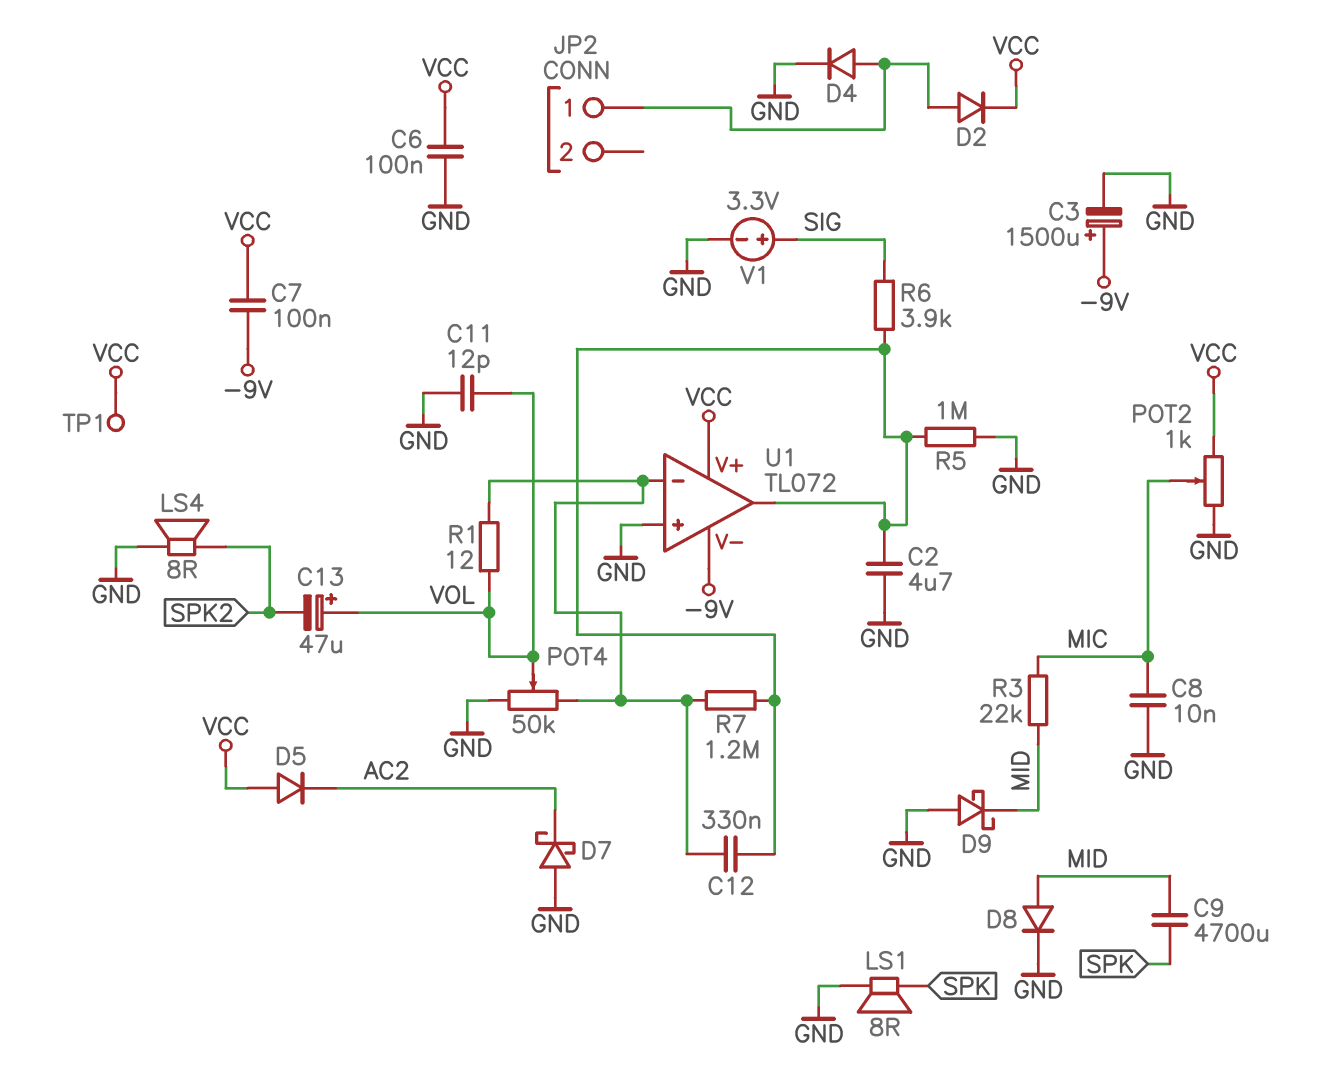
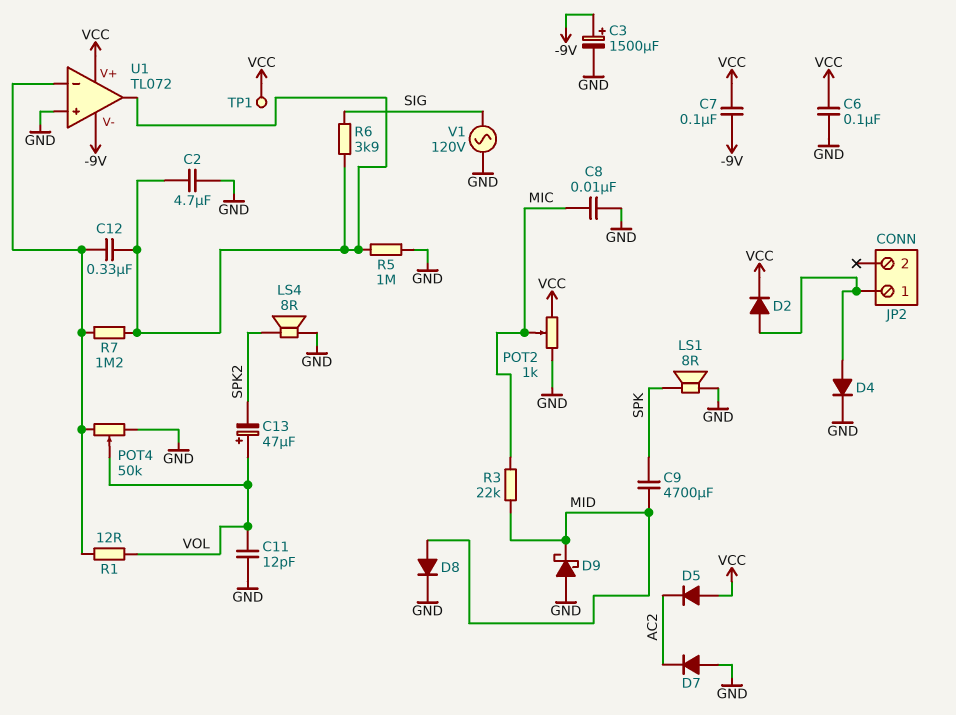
D7: schottky (A GND, K AC2) -> diode (A GND, K AC2)
V1: 3.3V (plus SIG, minus GND) -> AC 120V (GND, SIG)

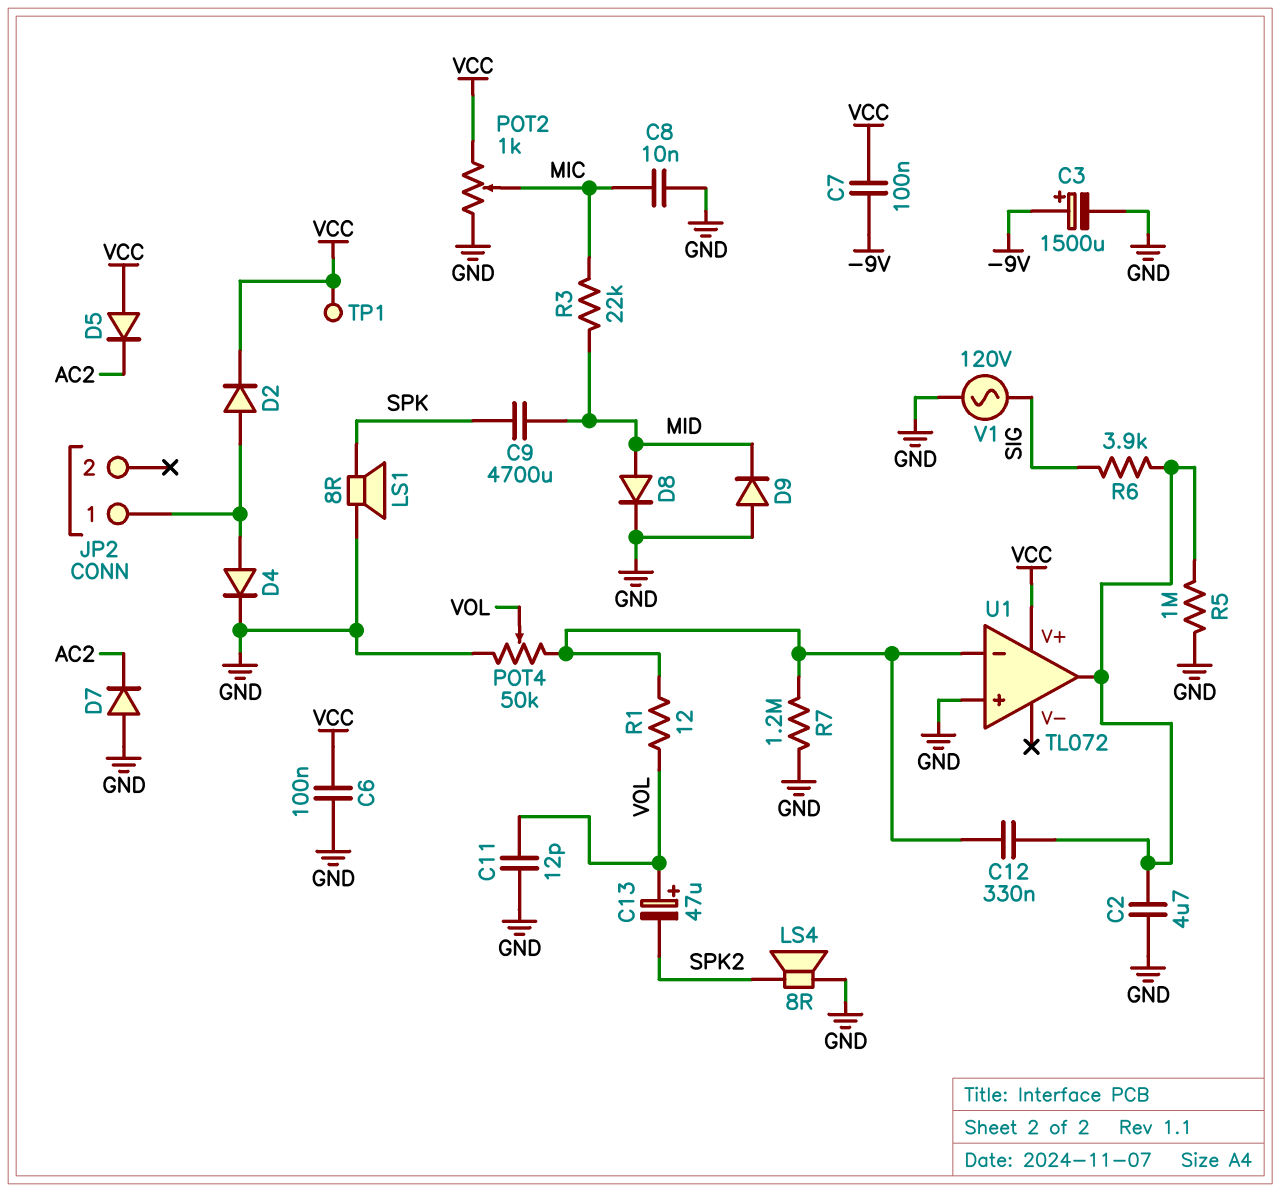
D9: schottky (A GND, K MID) -> diode (A GND, K MID)
R7: 1.2M (U1/in-, U1/out) -> 1.2M (GND, U1/in-)
U1 pin V-: -9V -> none

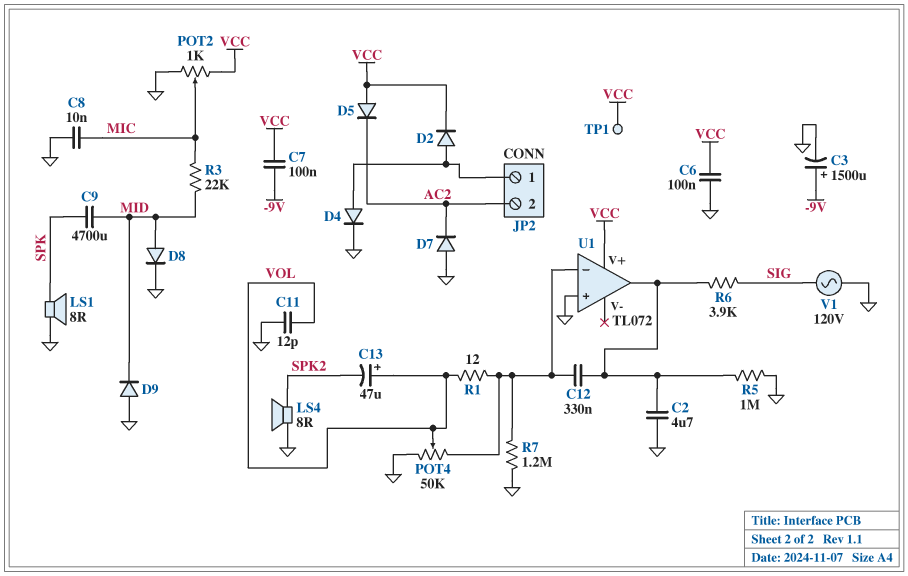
JP2 pin 2: none -> AC2

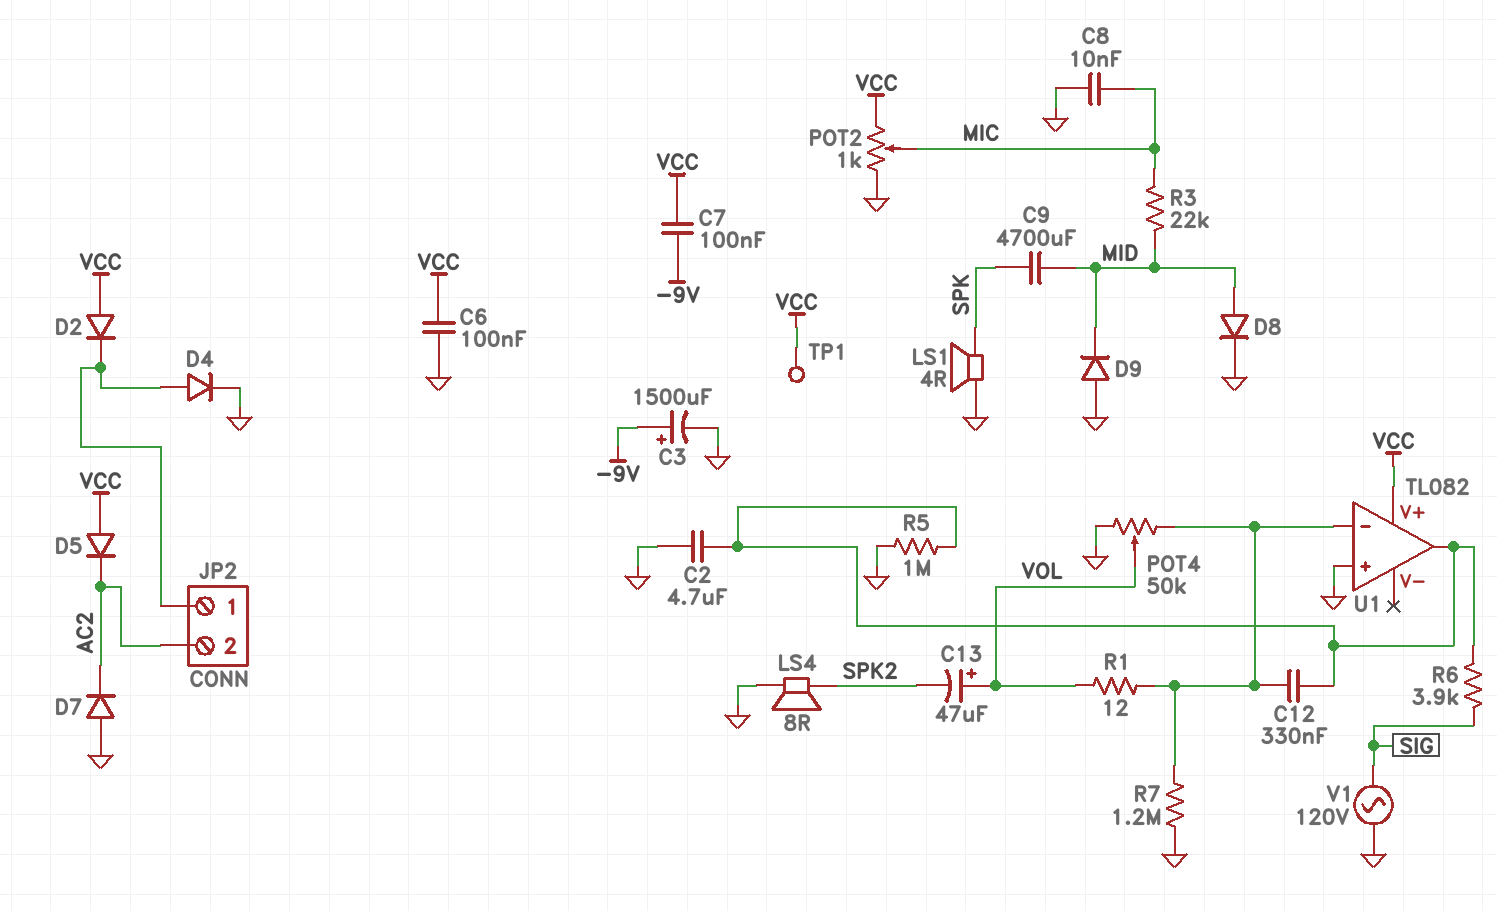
C11: 12pF (GND, VOL) -> none
D2: diode (A JP2/1, K VCC) -> diode (A VCC, K JP2/1)
LS1: speaker 8R (GND, SPK) -> speaker 4R (GND, SPK)
U1: TL072 -> TL082

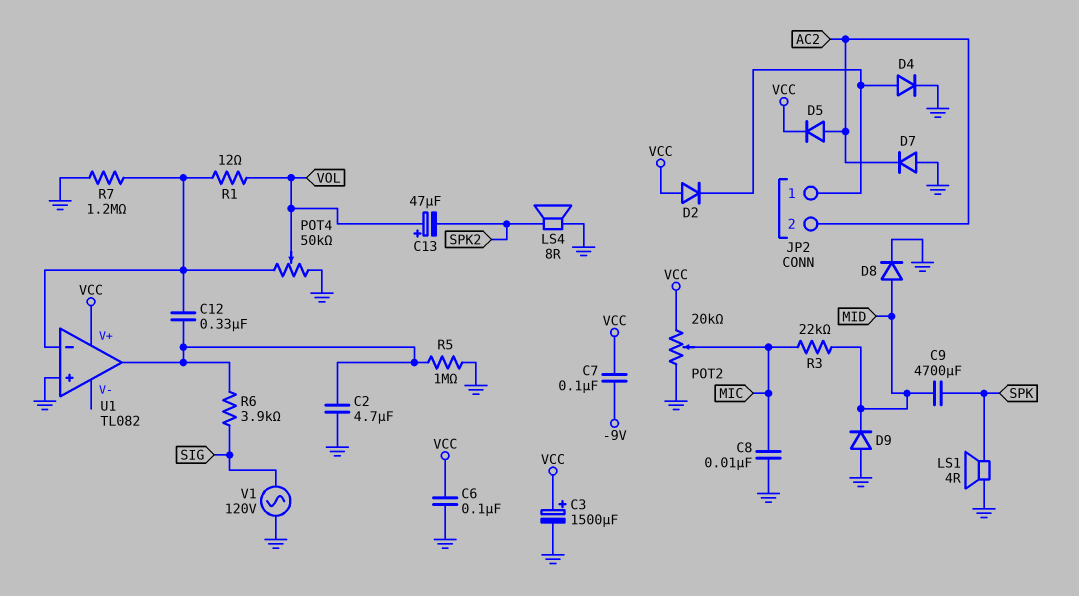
C3: 1500uF (plus -9V, minus GND) -> 1500uF (plus VCC, minus GND)
D5: diode (A VCC, K AC2) -> diode (A AC2, K VCC)
POT2: 1k (GND, VCC, wiper MIC) -> 20k (GND, VCC, wiper MIC)
TP1: test point (VCC) -> none

